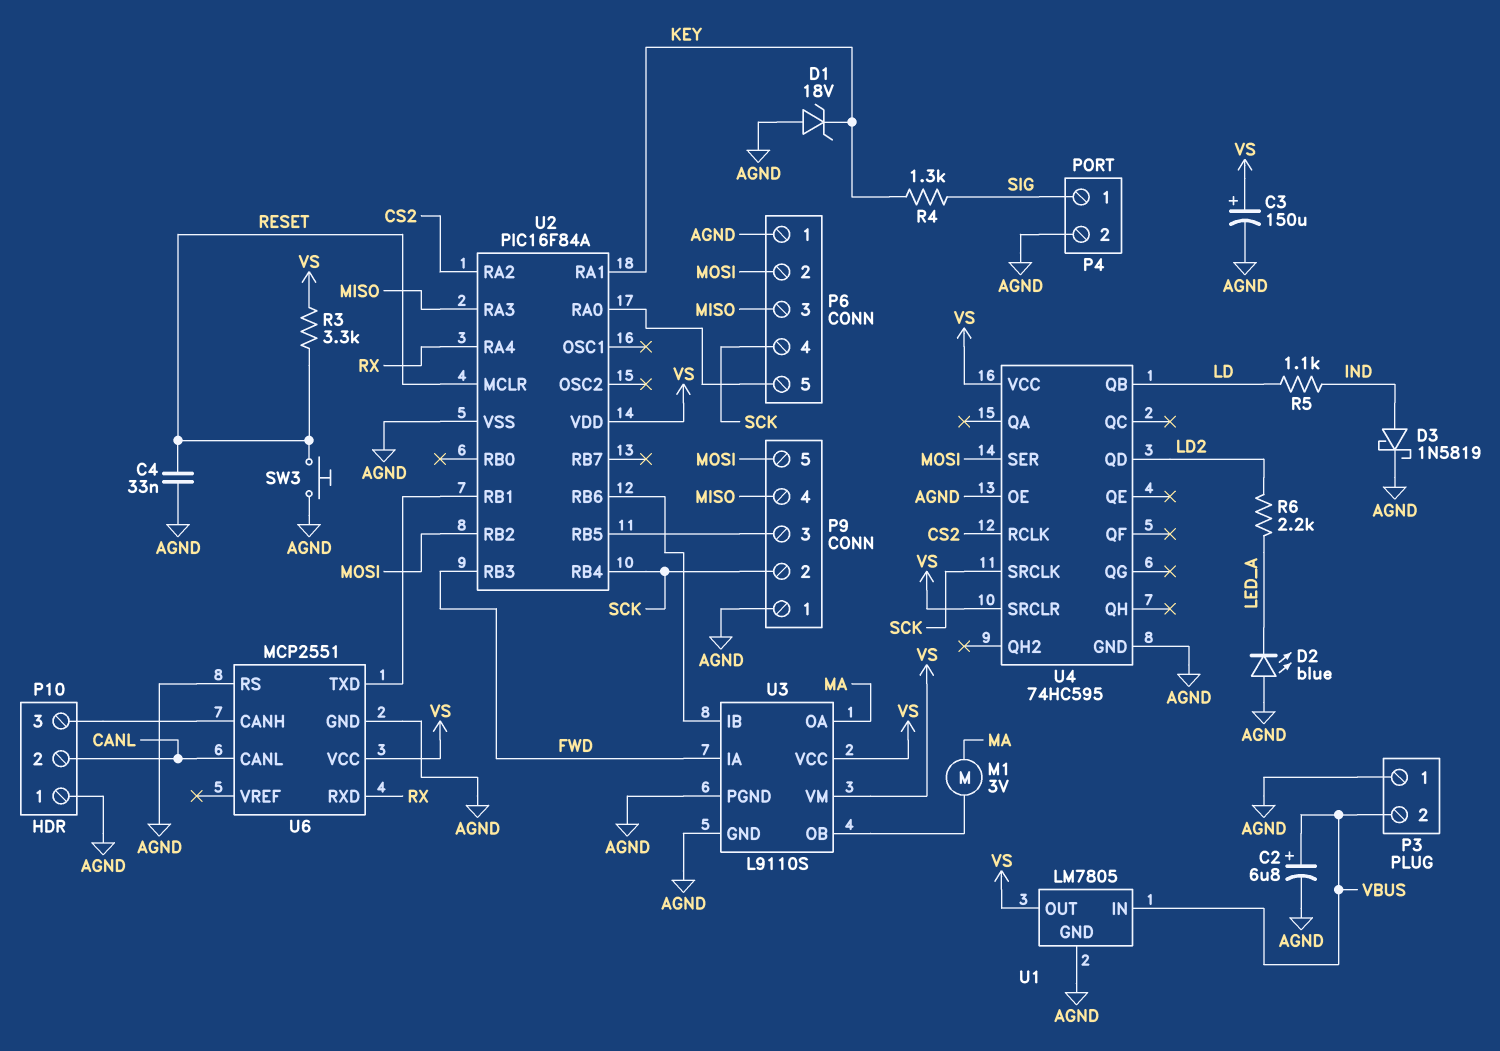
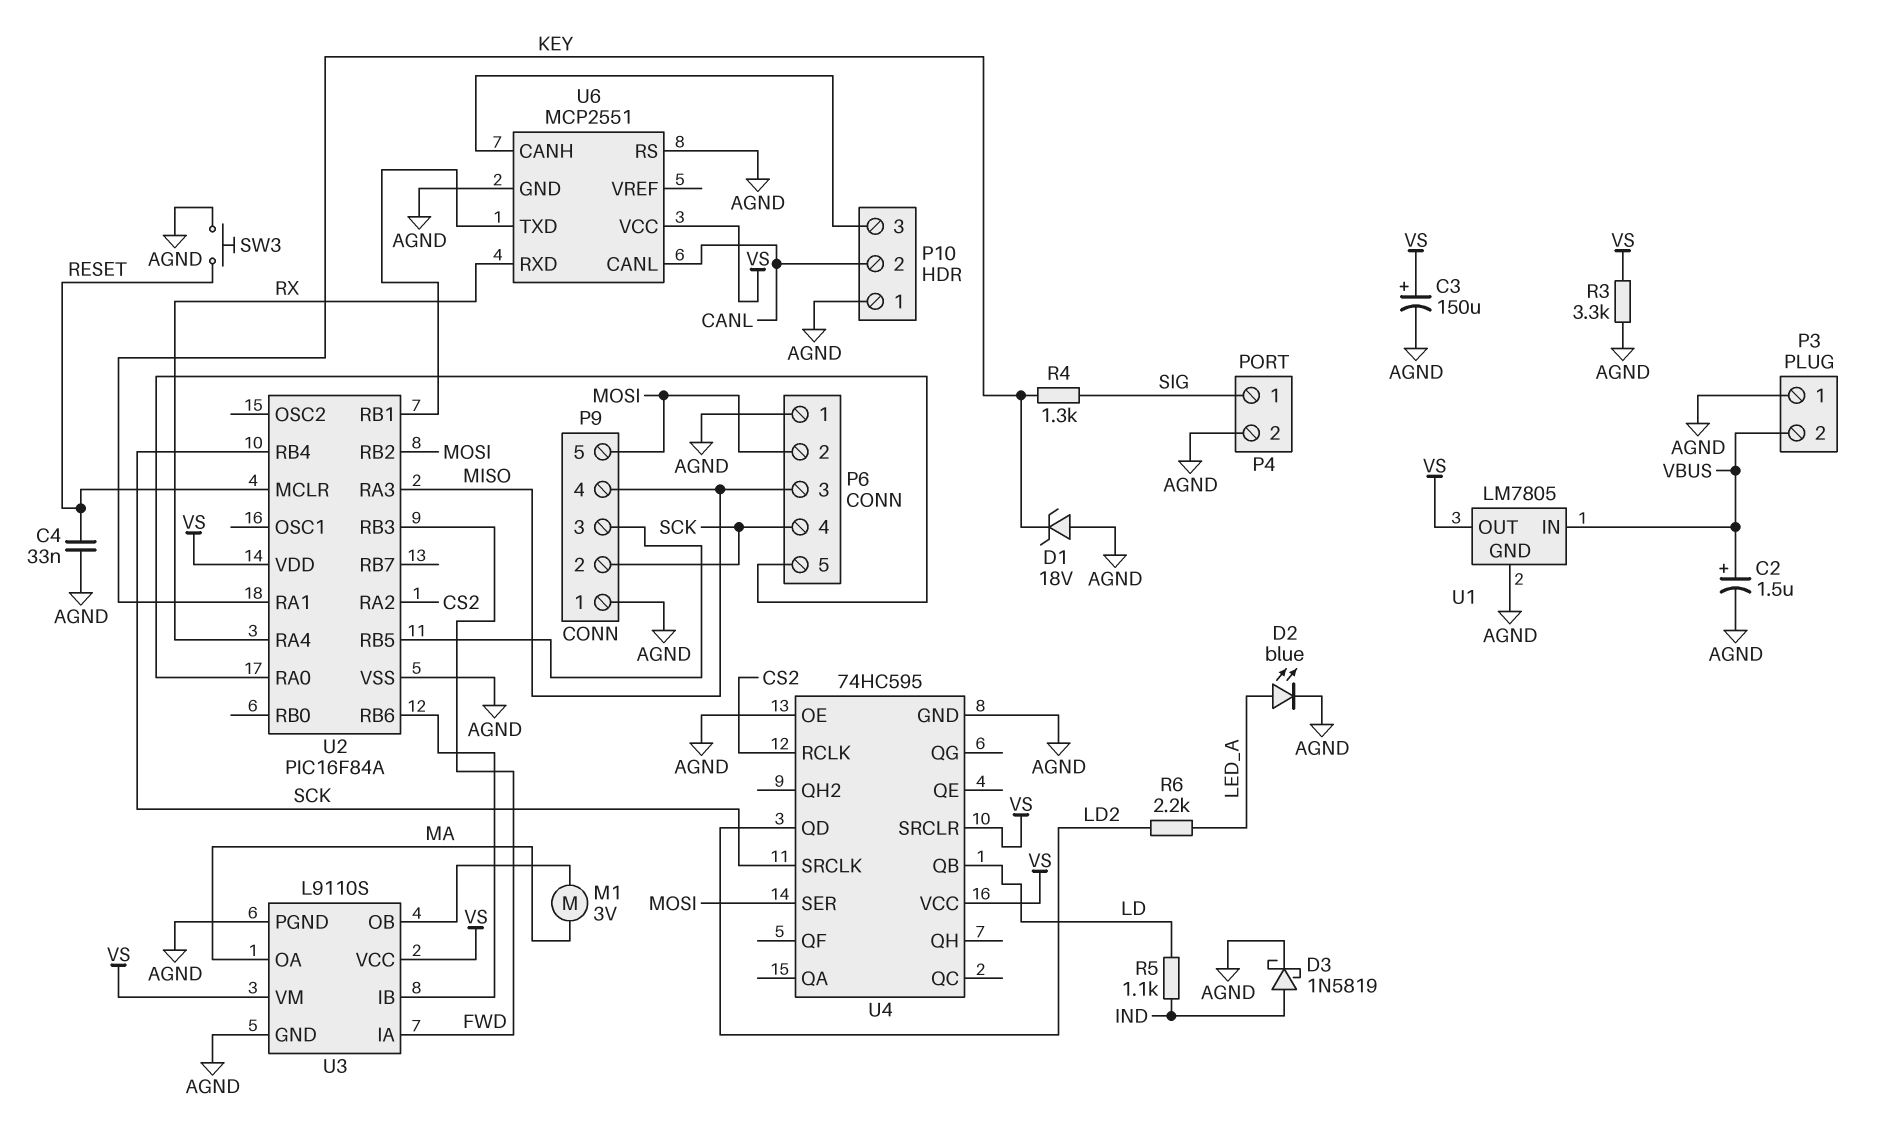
C2: 6.8uF (plus VBUS, minus AGND) -> 1.5uF (plus VBUS, minus AGND)
D2: LED blue (A AGND, K LED_A) -> LED blue (A LED_A, K AGND)
R3: 3.3k (RESET, VS) -> 3.3k (AGND, VS)

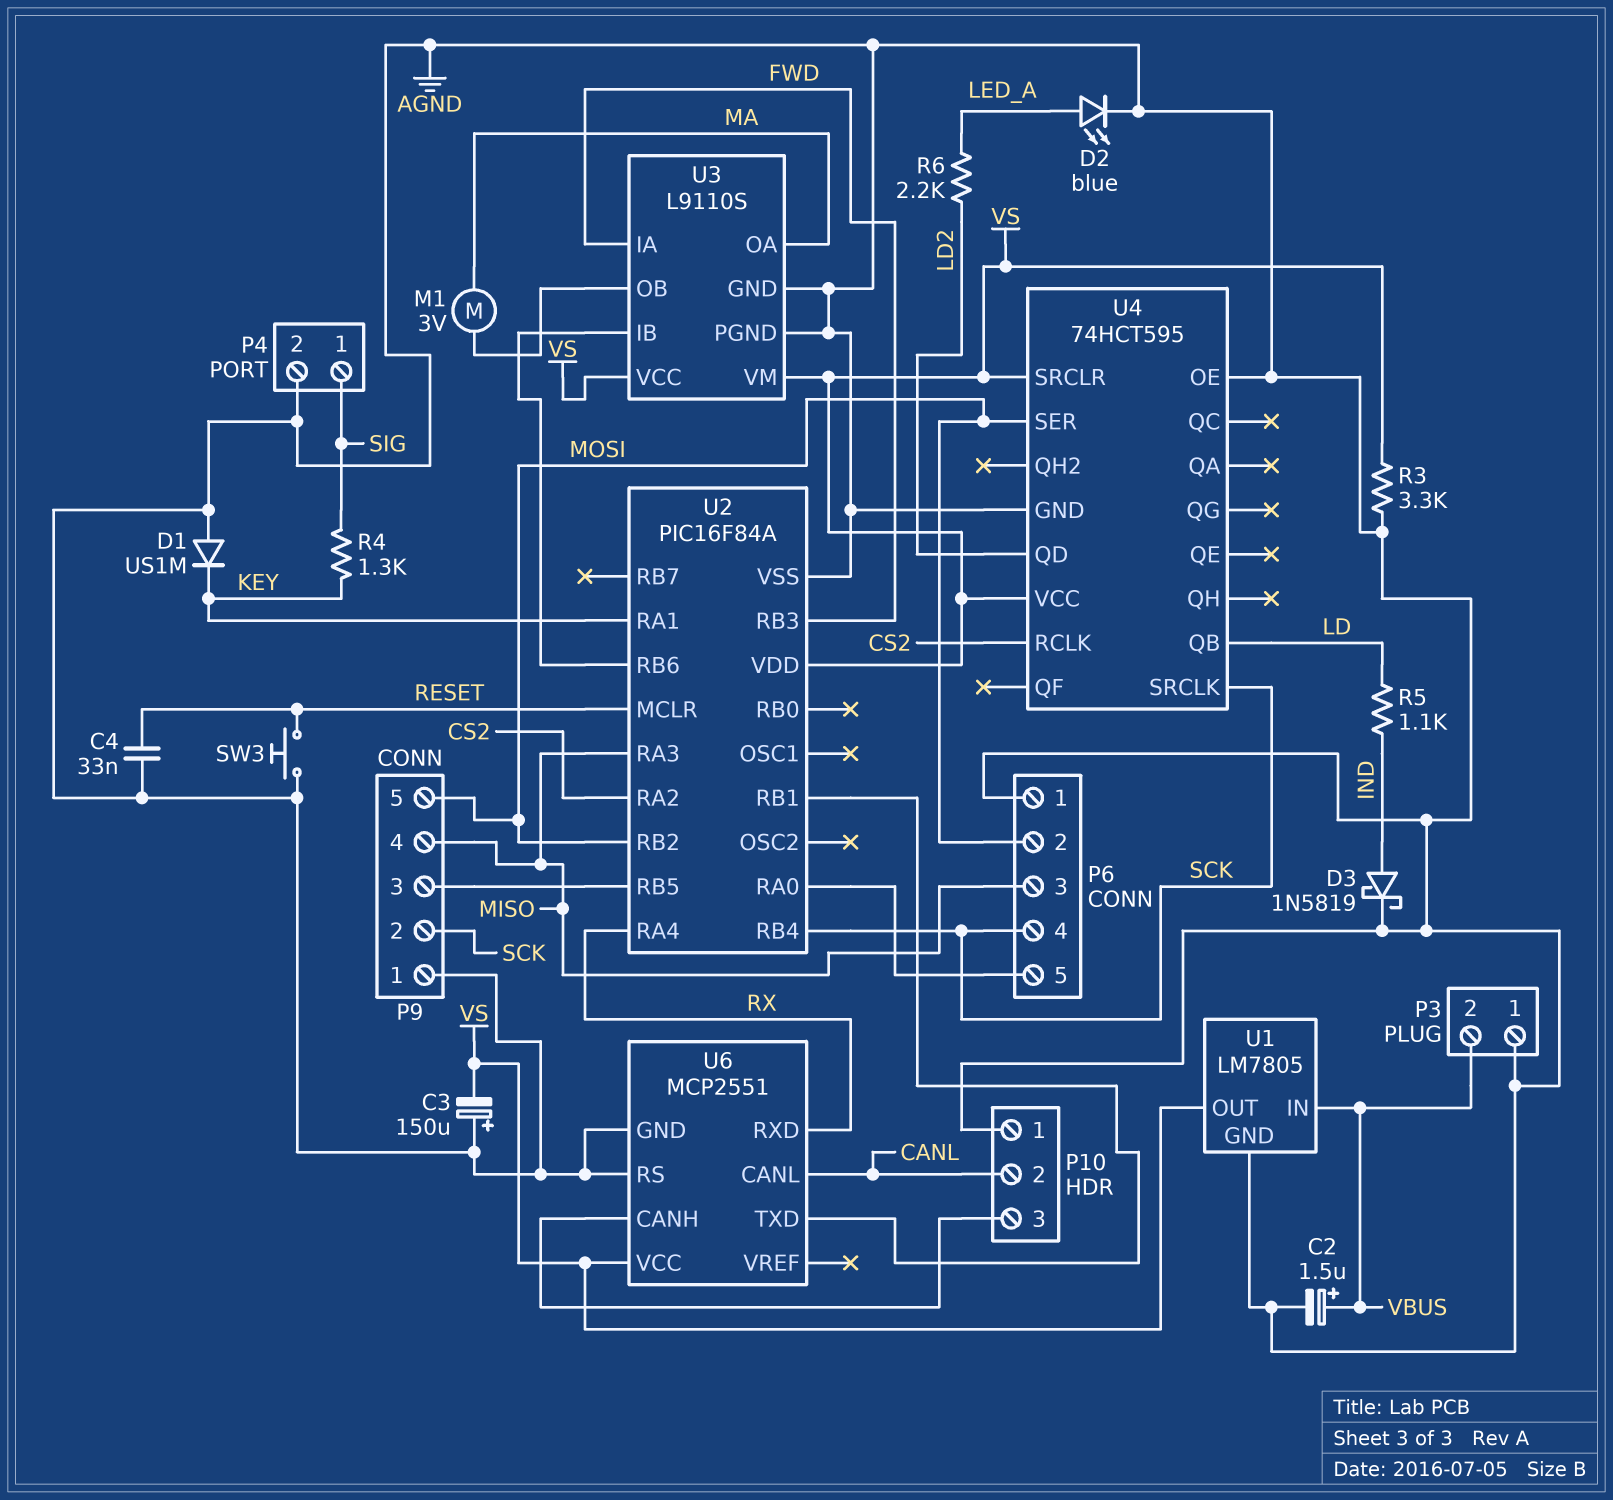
C3: 150uF (plus VS, minus AGND) -> 150uF (plus AGND, minus VS)
D1: zener 18V (A AGND, K KEY) -> diode US1M (A AGND, K KEY)
U4: 74HC595 -> 74HCT595

